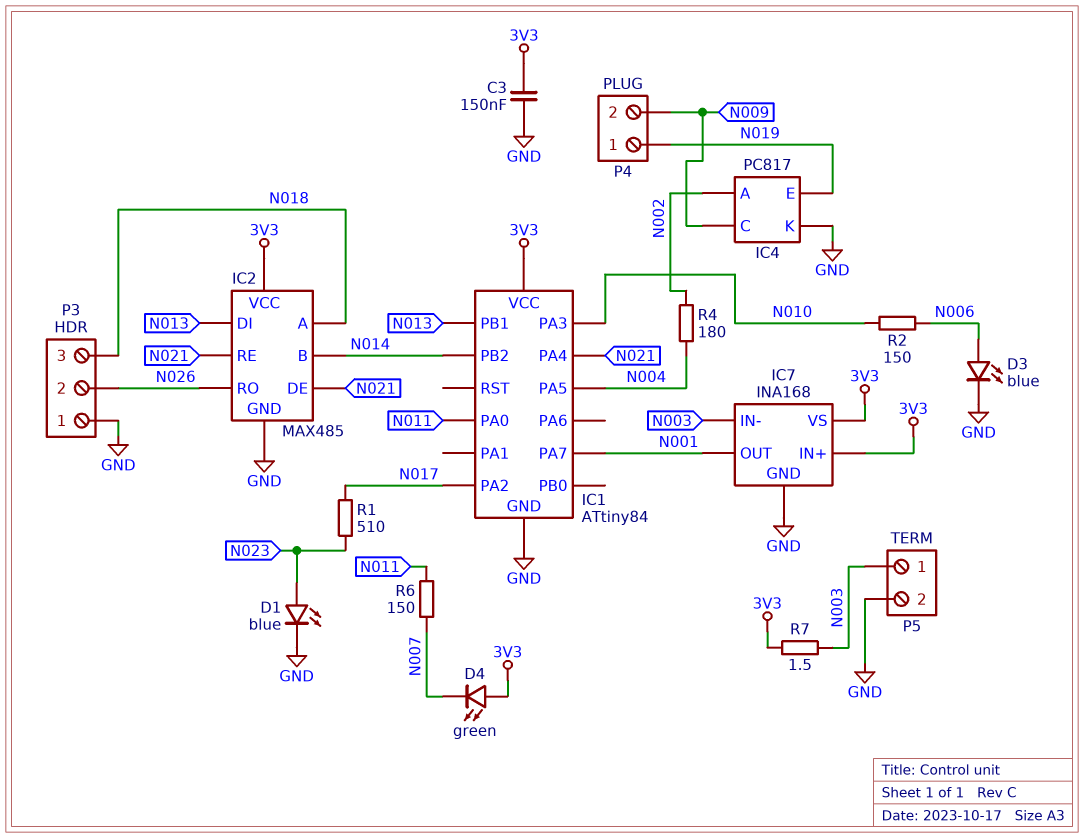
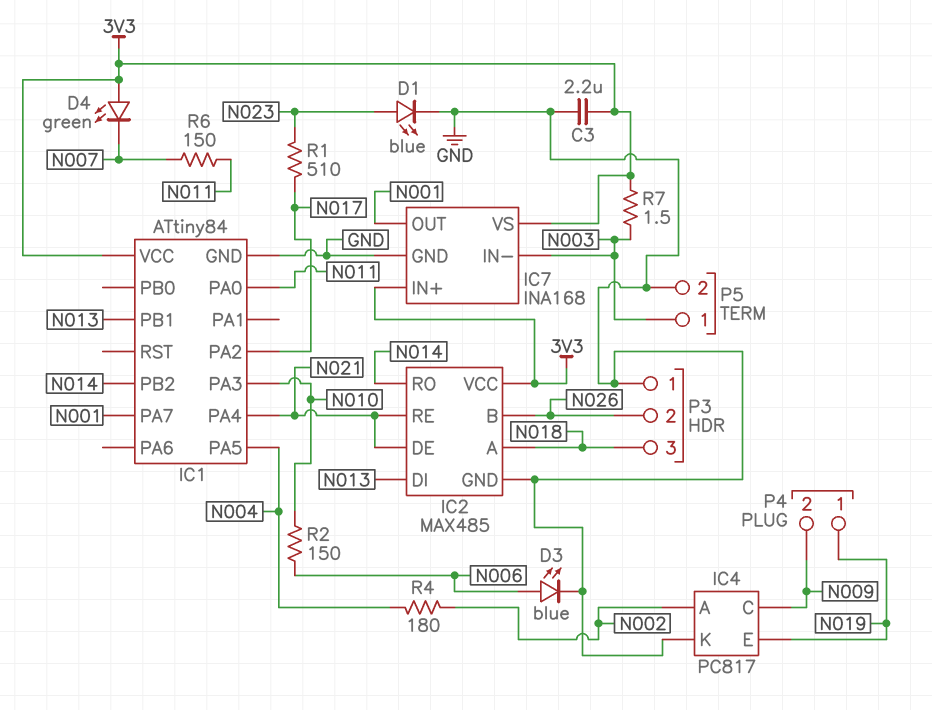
C3: 150nF (3V3, GND) -> 2.2uF (3V3, GND)
IC2 pin B: N014 -> N026
IC2 pin RO: N026 -> N014

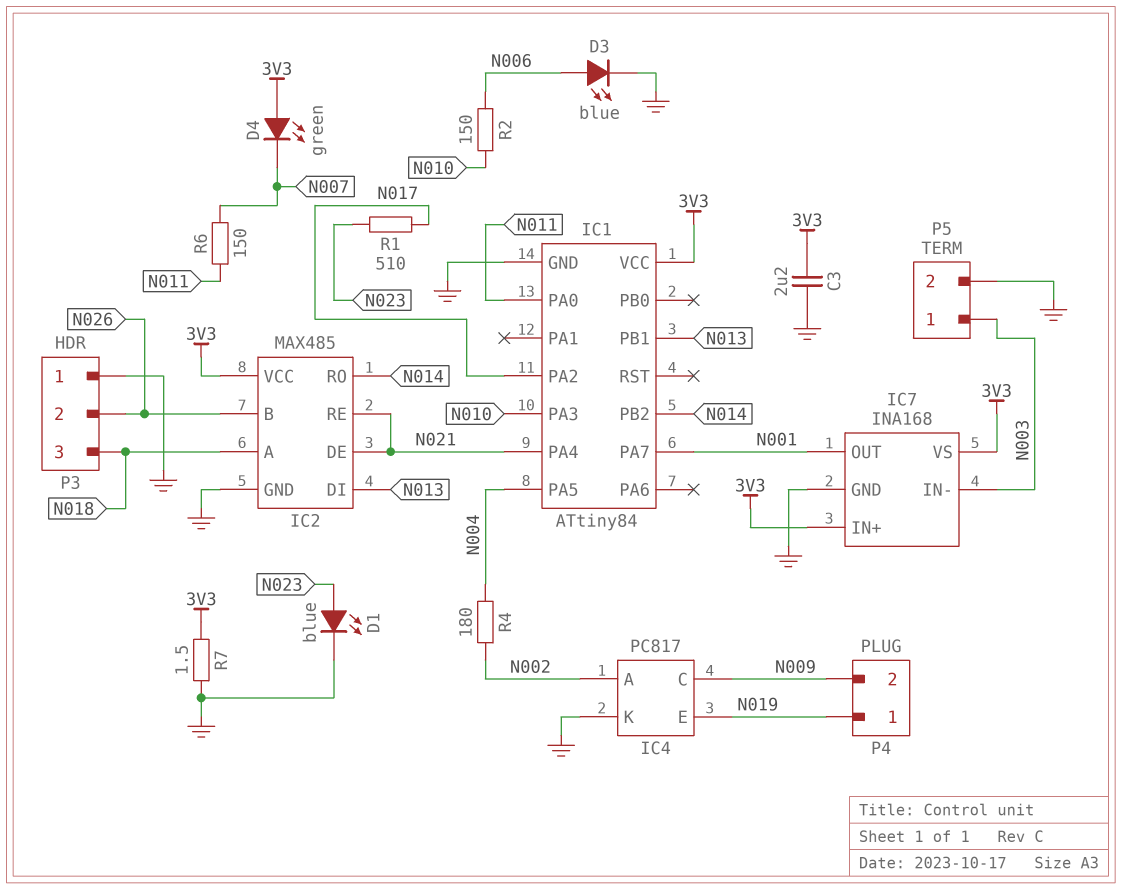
R7: 1.5 (3V3, N003) -> 1.5 (3V3, GND)

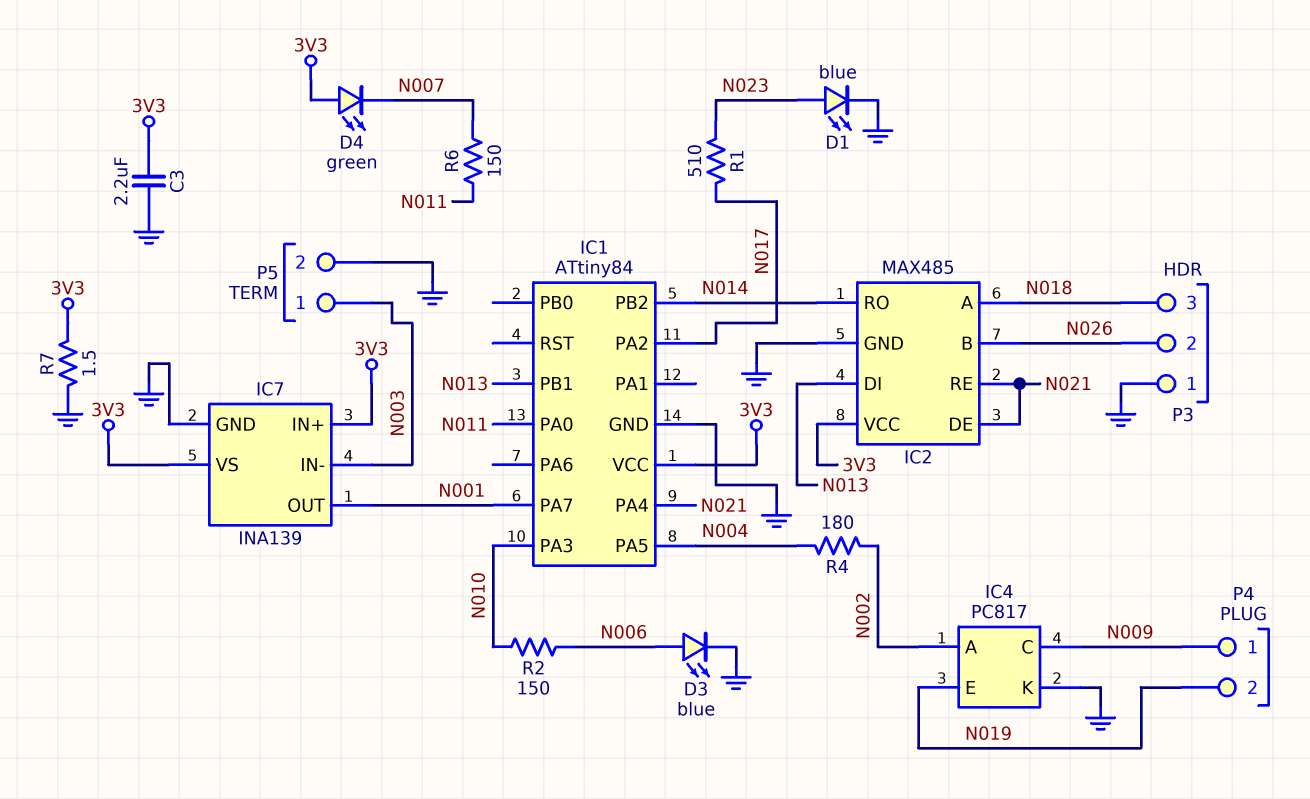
IC7: INA168 -> INA139
P4 pin 1: N019 -> N009
P4 pin 2: N009 -> N019

